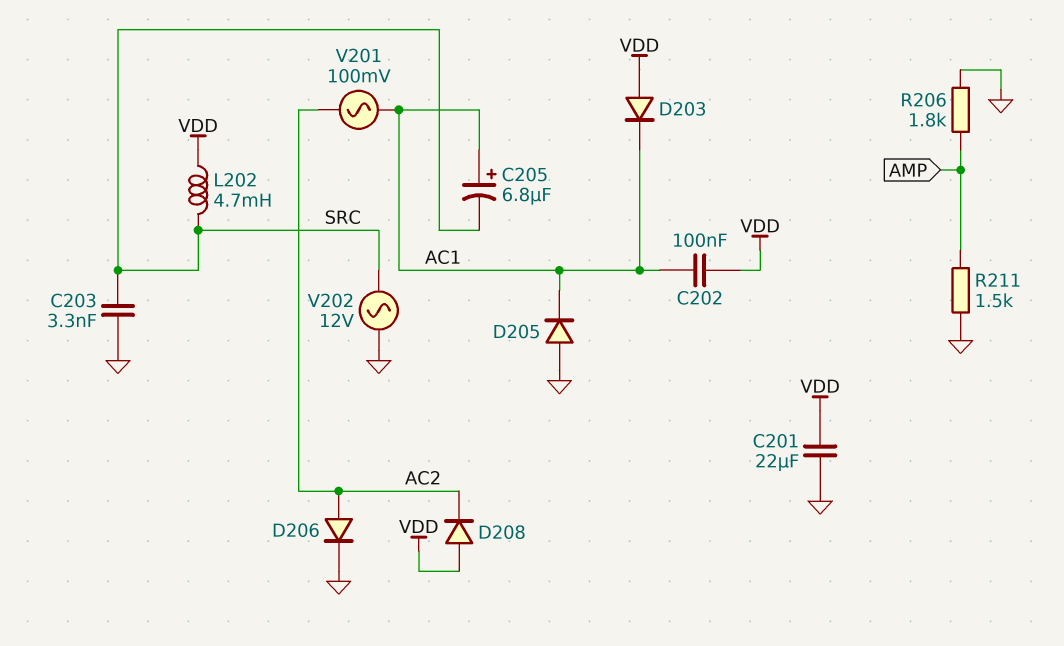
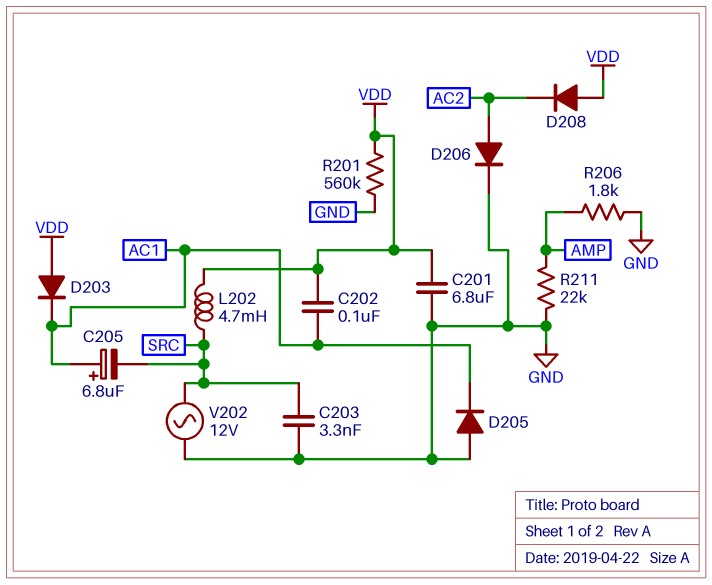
C201: 22uF (GND, VDD) -> 6.8uF (GND, VDD)
R201: none -> 560k (GND, VDD)
R211: 1.5k (AMP, GND) -> 22k (AMP, GND)
V201: AC 100mV (AC1, AC2) -> none

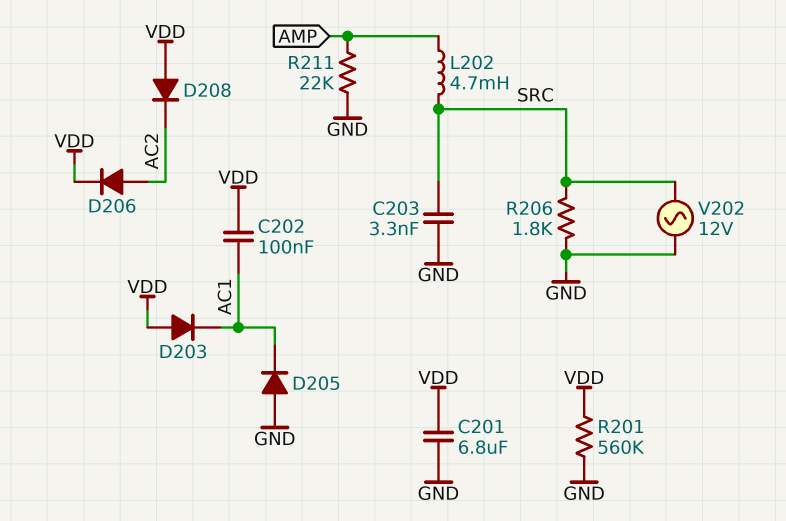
C205: 6.8uF (plus AC1, minus SRC) -> none
D206: diode (A AC2, K GND) -> diode (A AC2, K VDD)
L202: 4.7mH (SRC, VDD) -> 4.7mH (AMP, SRC)
R206: 1.8k (AMP, GND) -> 1.8k (GND, SRC)

